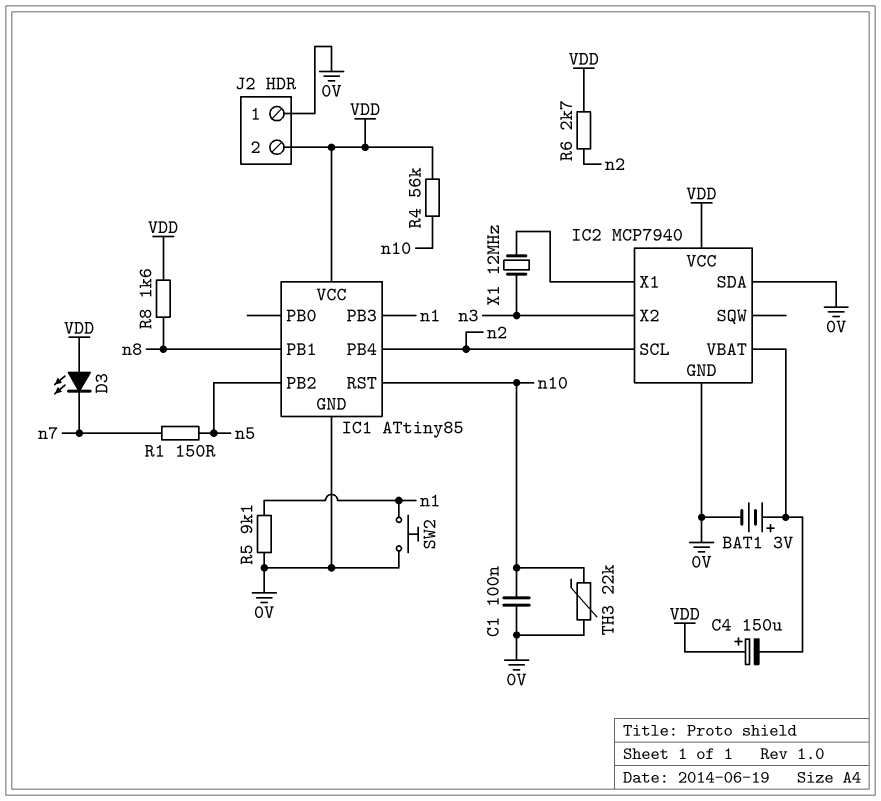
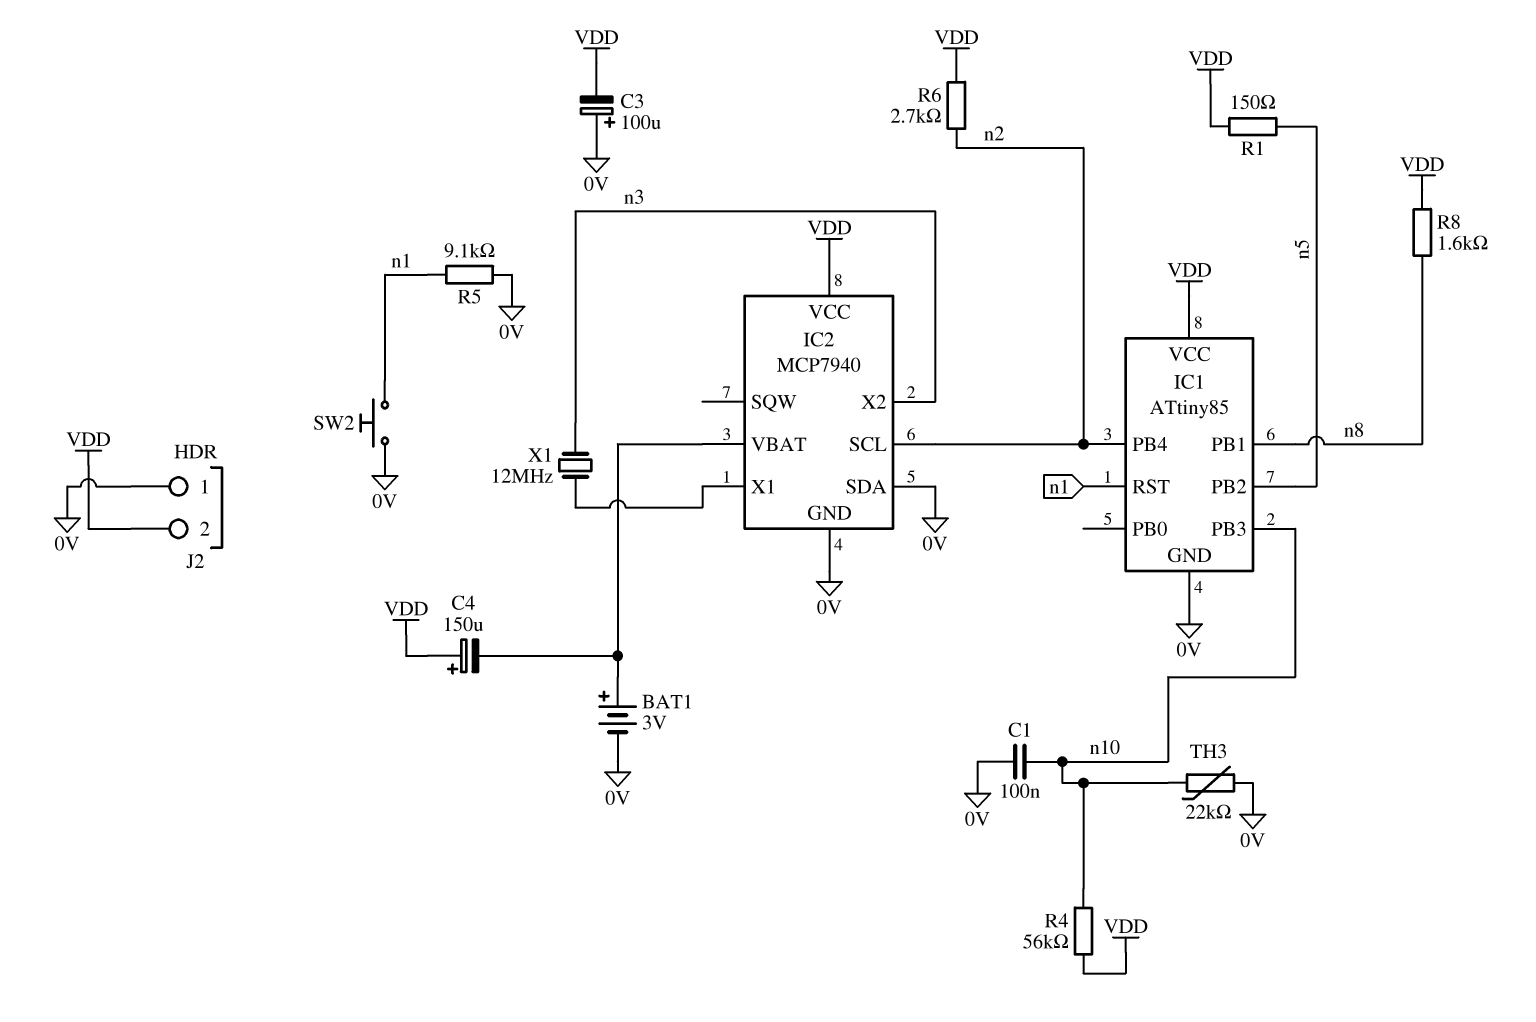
C3: none -> 100uF (plus 0V, minus VDD)
D3: LED (A VDD, K n7) -> none
IC1 pin PB3: n1 -> n10
IC1 pin RST: n10 -> n1
R1: 150 (n5, n7) -> 150 (VDD, n5)

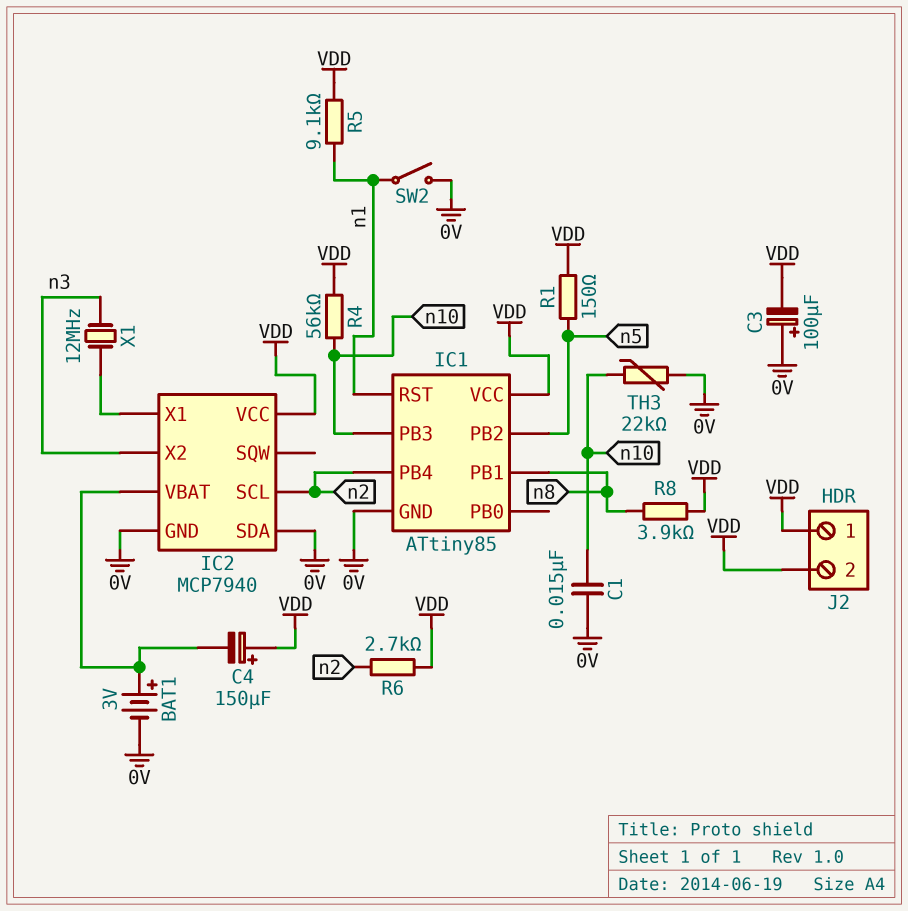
C1: 100nF (0V, n10) -> 15nF (0V, n10)
J2 pin 1: 0V -> VDD
R5: 9.1k (0V, n1) -> 9.1k (VDD, n1)
R8: 1.6k (VDD, n8) -> 3.9k (VDD, n8)
SW2: button (0V, n1) -> switch (0V, n1)

